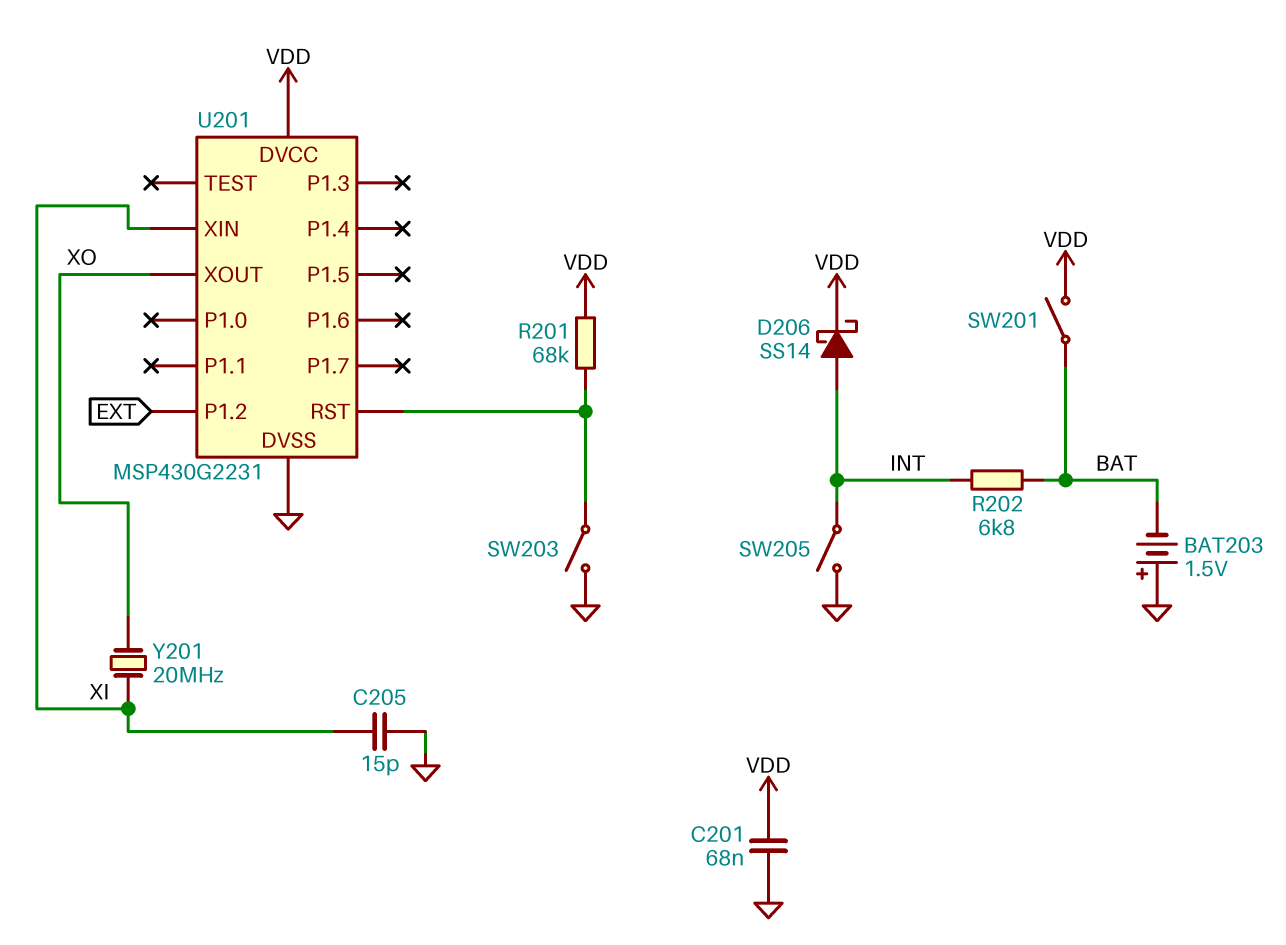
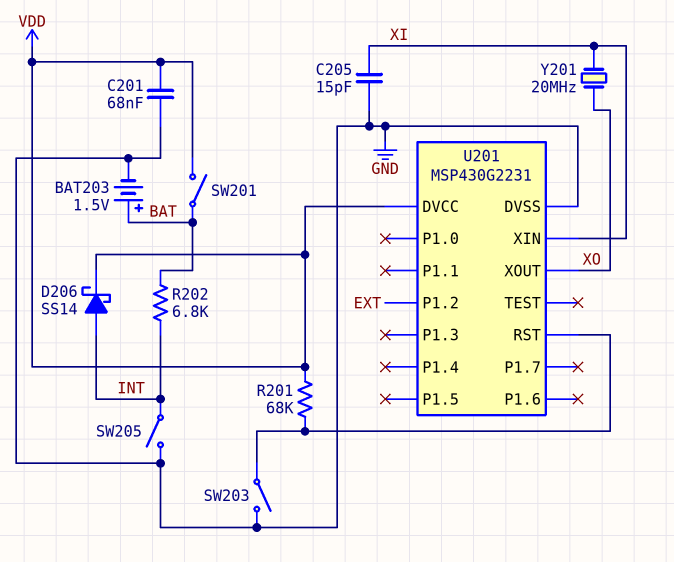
BAT203: 1.5V (plus GND, minus BAT) -> 1.5V (plus BAT, minus GND)

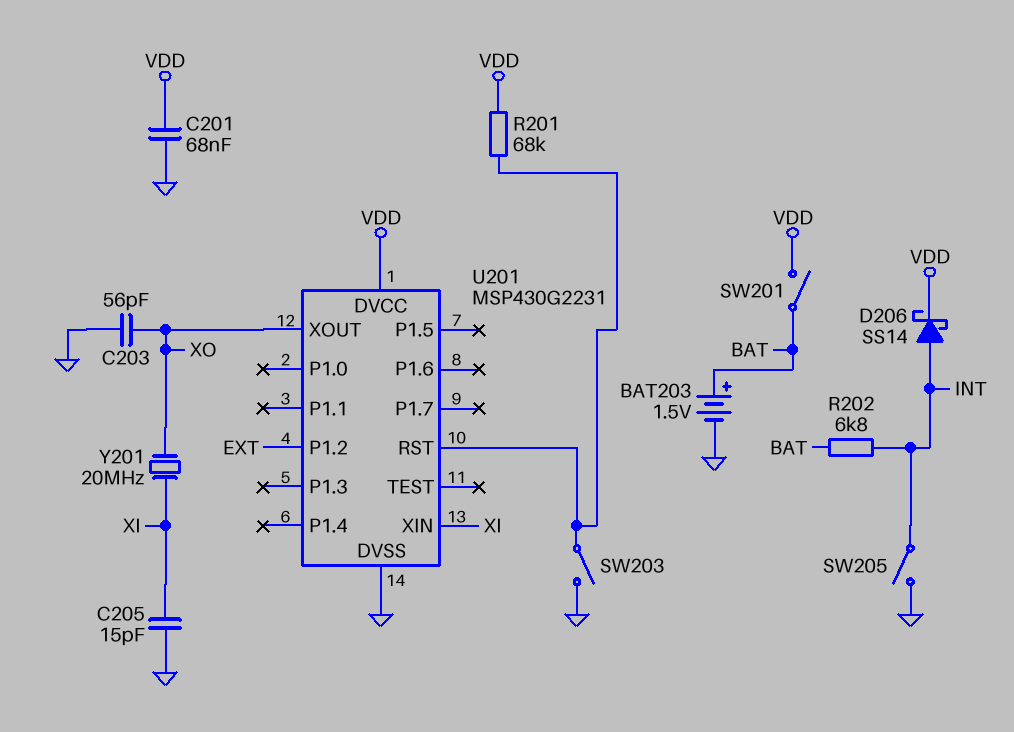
C203: none -> 56pF (GND, XO)

